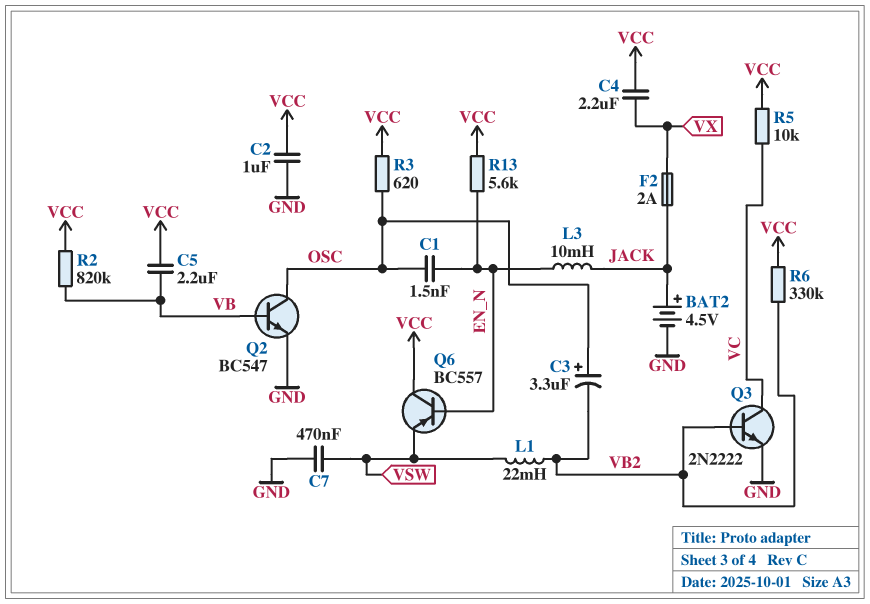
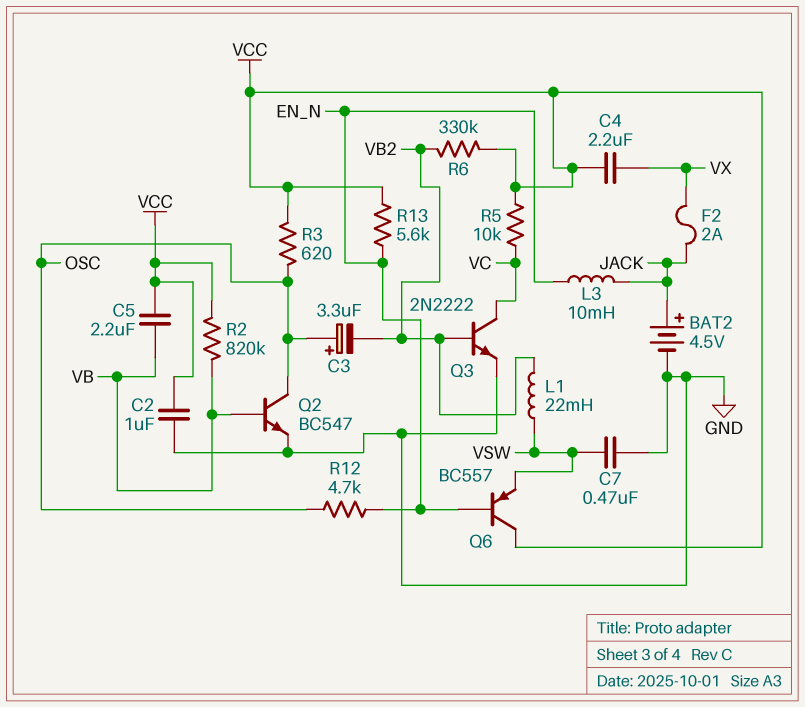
C1: 1.5nF (EN_N, OSC) -> none
R12: none -> 4.7k (EN_N, OSC)

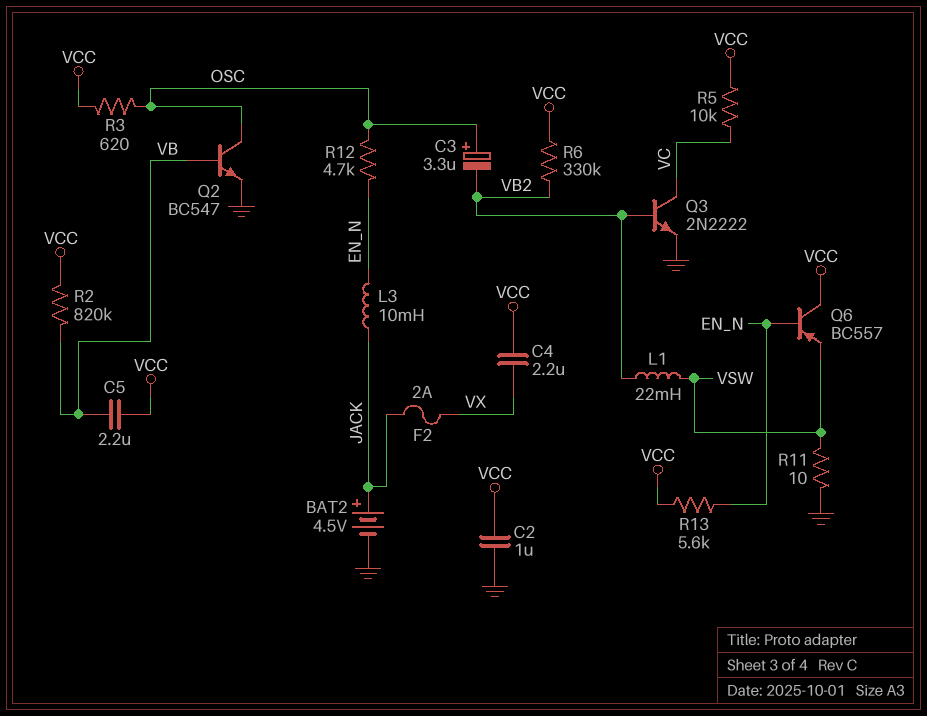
C7: 470nF (GND, VSW) -> none
R11: none -> 10 (GND, VSW)

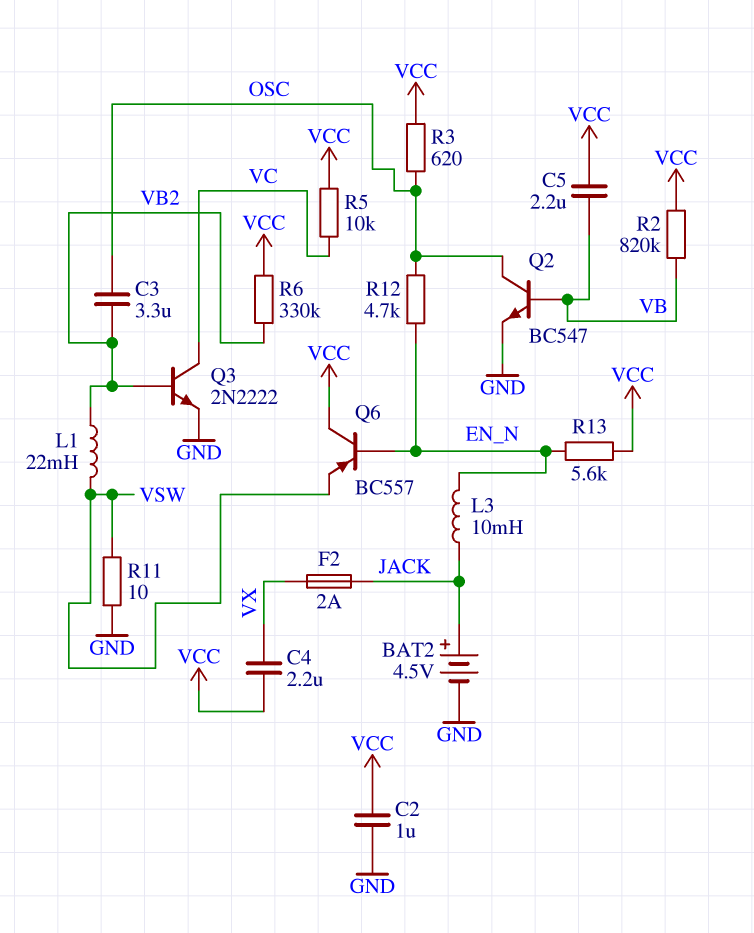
C3: 3.3uF (plus OSC, minus VB2) -> 3.3uF (OSC, VB2)

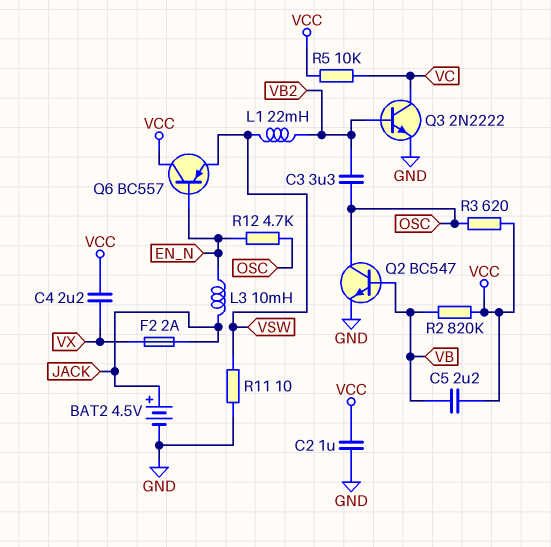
R6: 330k (VB2, VCC) -> none
R13: 5.6k (EN_N, VCC) -> none

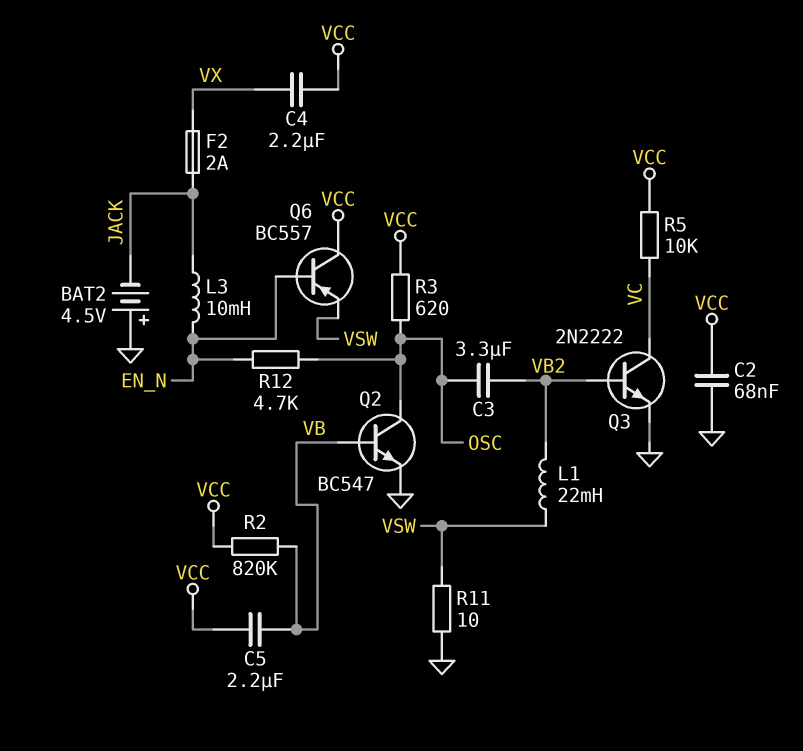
BAT2: 4.5V (plus JACK, minus GND) -> 4.5V (plus GND, minus JACK)
C2: 1uF (GND, VCC) -> 68nF (GND, VCC)

